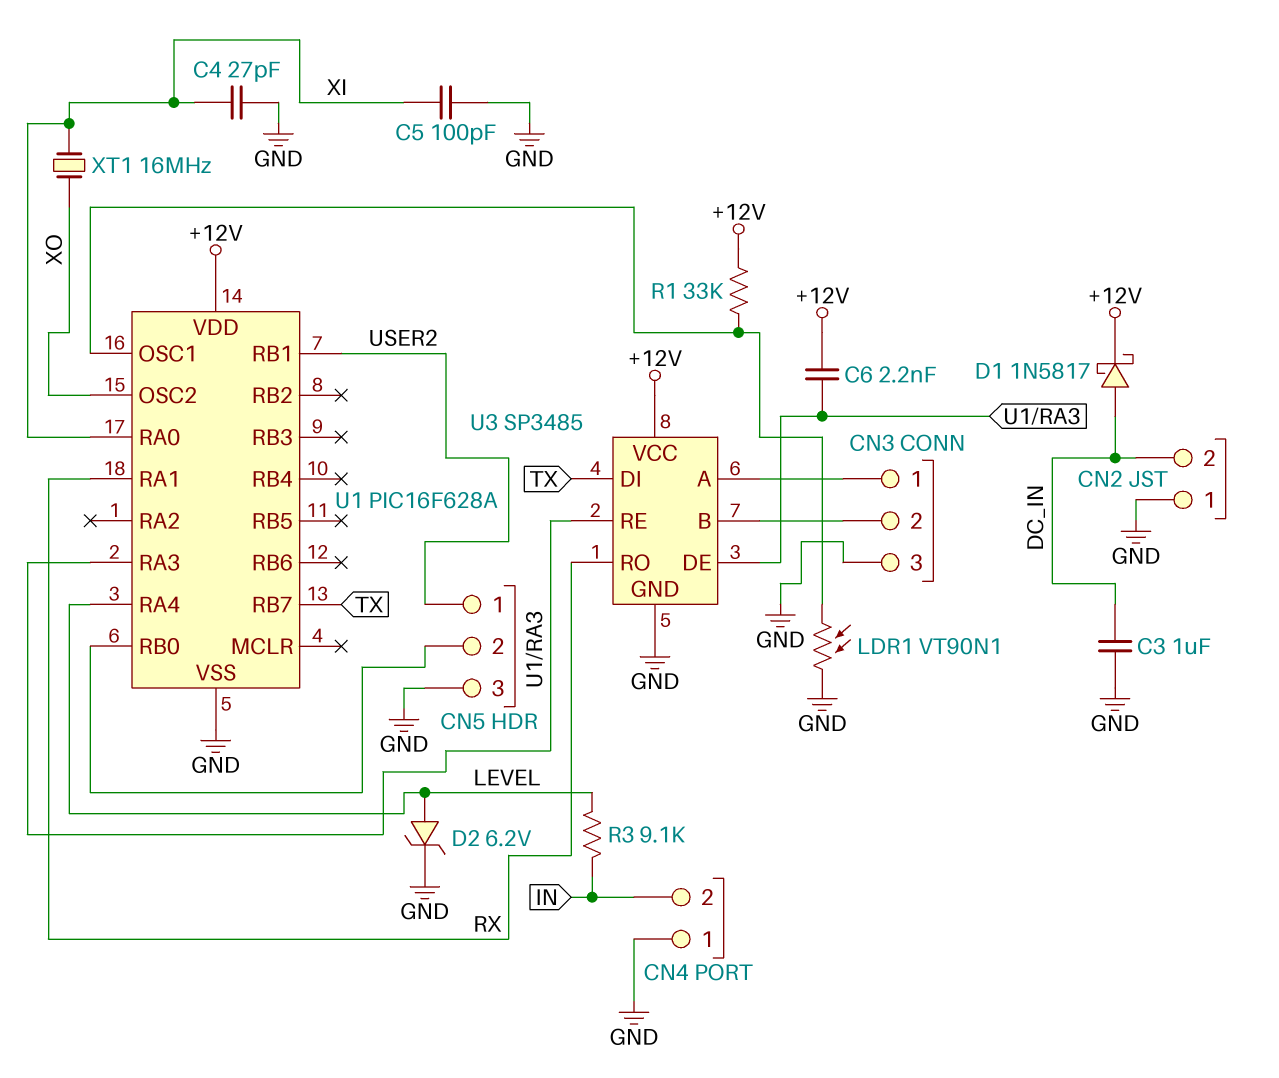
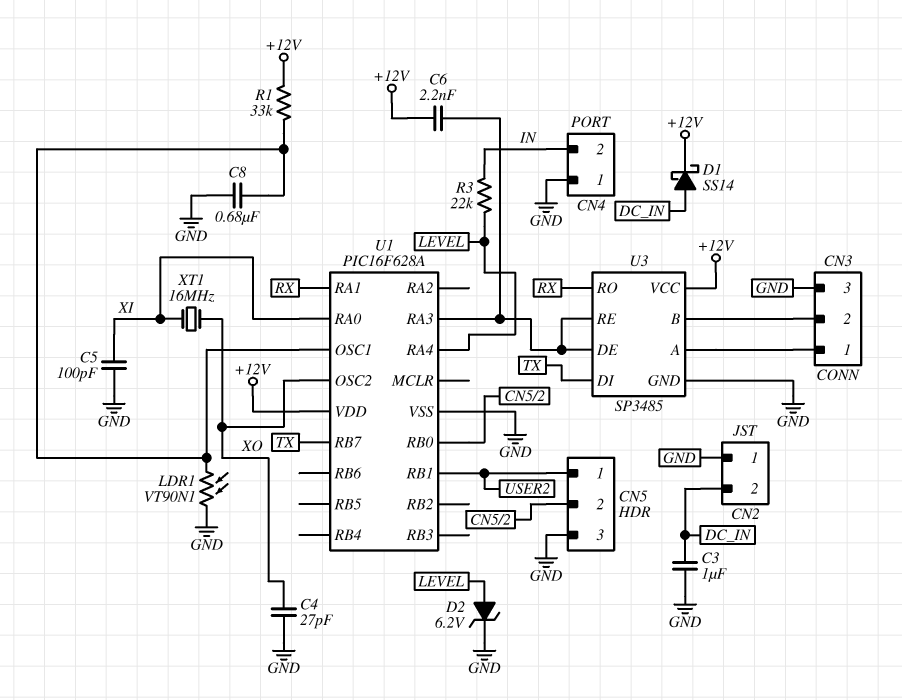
C4: 27pF (GND, XI) -> 27pF (GND, XO)
C8: none -> 680nF (GND, U1/OSC1)
D1: schottky 1N5817 (A DC_IN, K +12V) -> schottky SS14 (A DC_IN, K +12V)
R3: 9.1k (IN, LEVEL) -> 22k (IN, LEVEL)

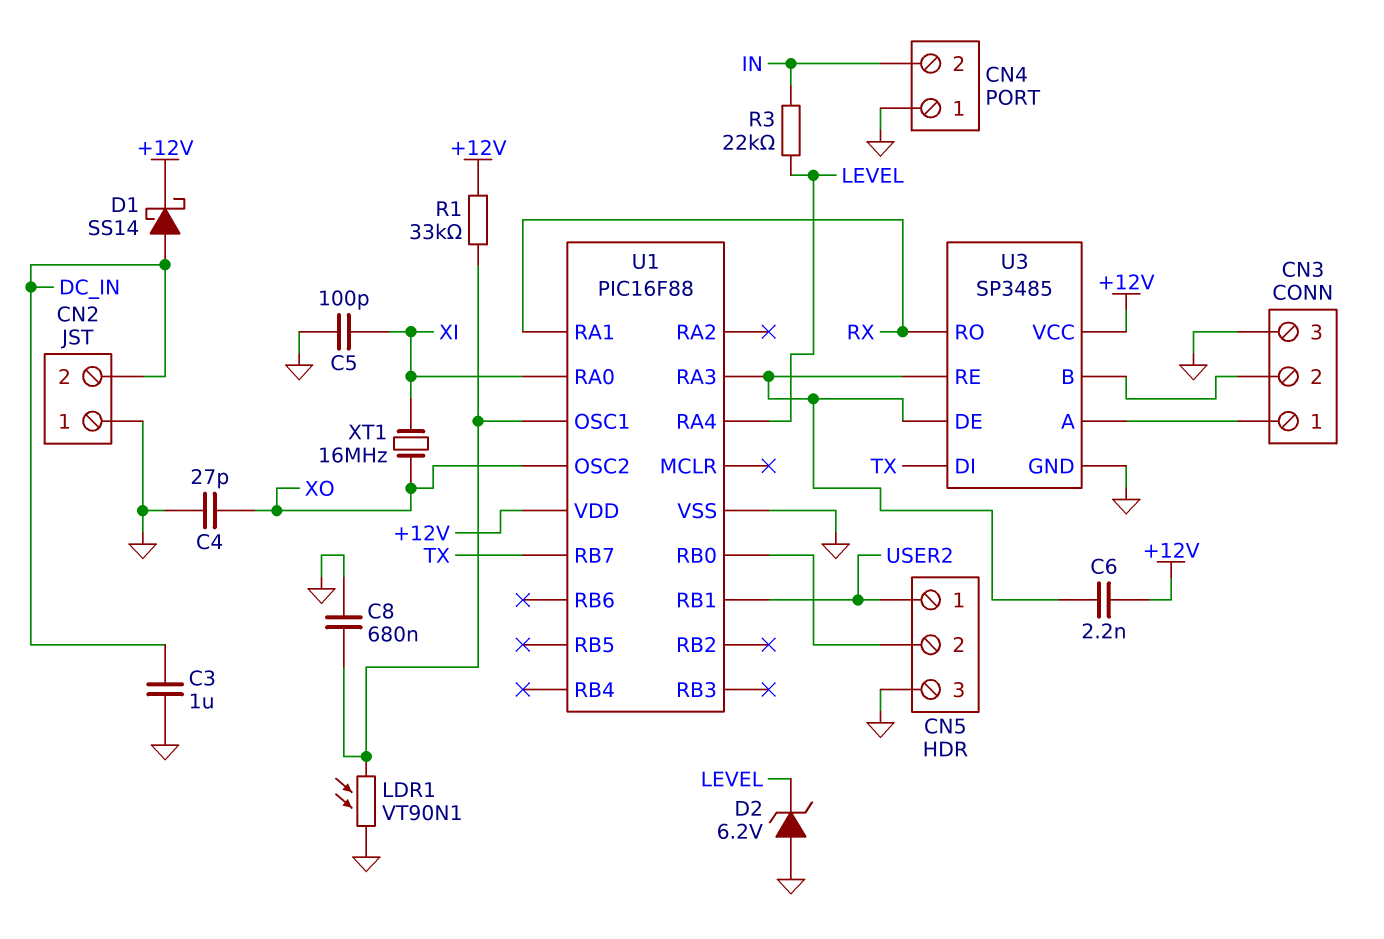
D2: zener 6.2V (A LEVEL, K GND) -> zener 6.2V (A GND, K LEVEL)
U1: PIC16F628A -> PIC16F88

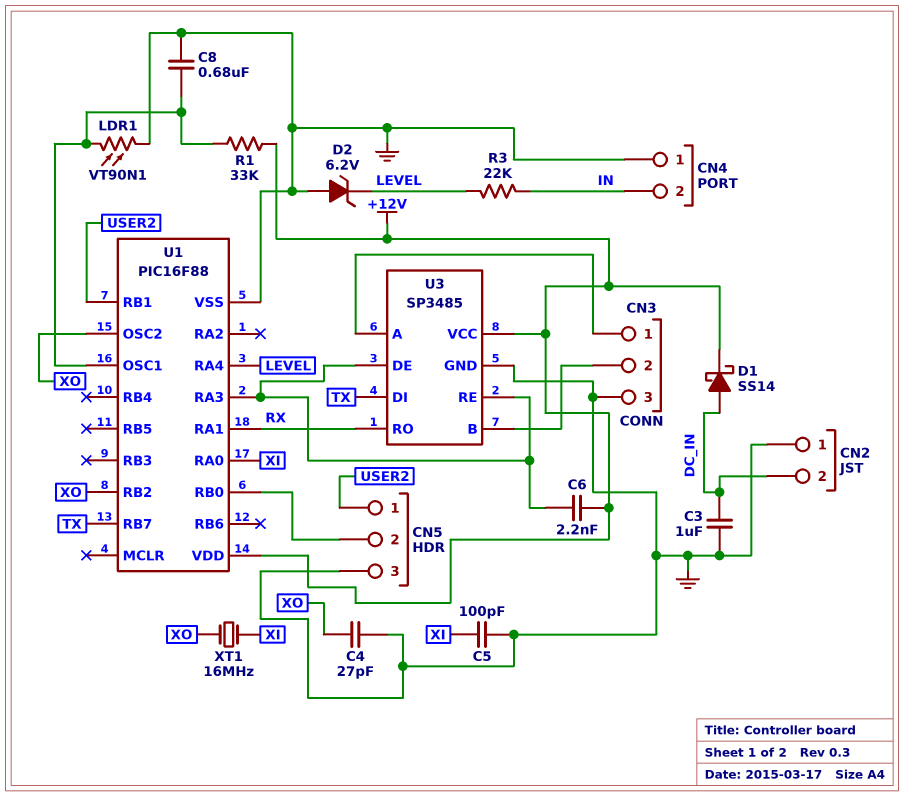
U1 pin RB2: none -> XO

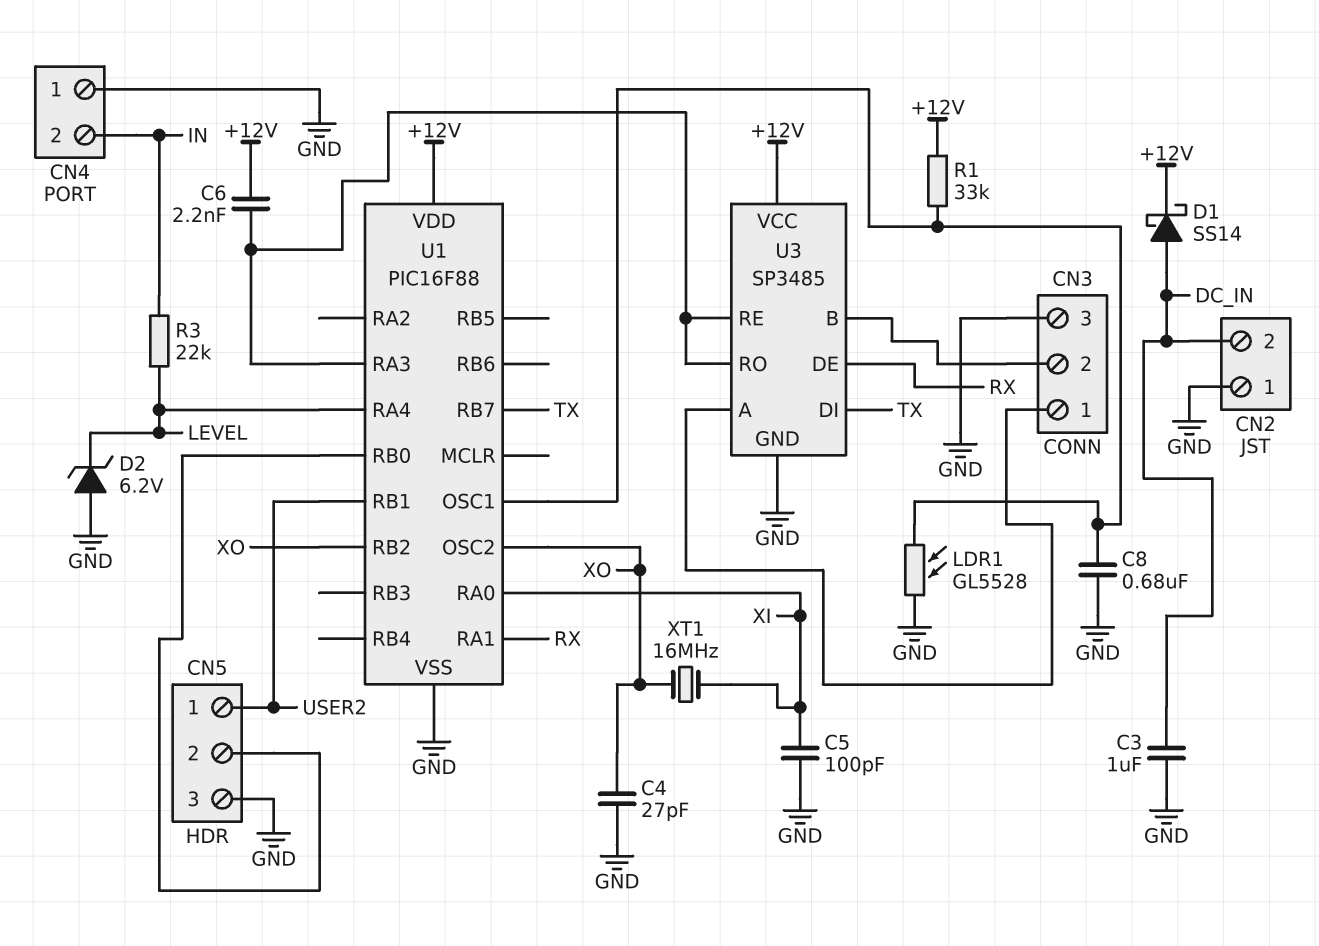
LDR1: VT90N1 (GND, U1/OSC1) -> GL5528 (GND, U1/OSC1)
U3 pin DE: U1/RA3 -> RX
U3 pin RO: RX -> U1/RA3

